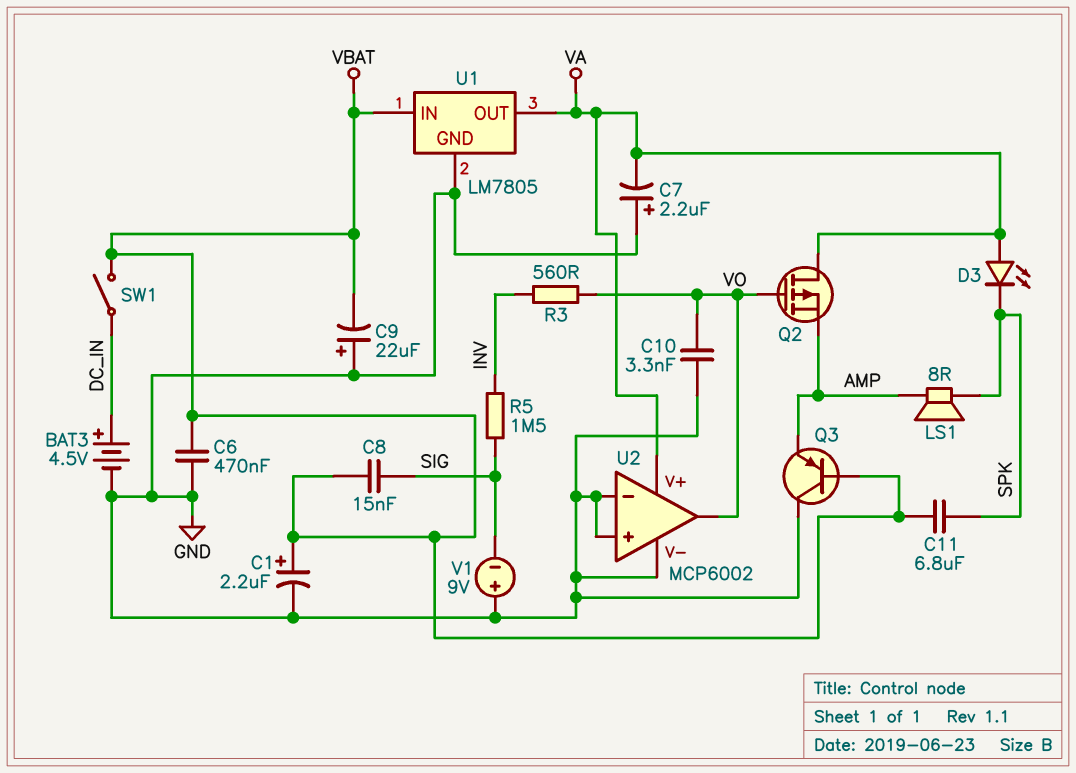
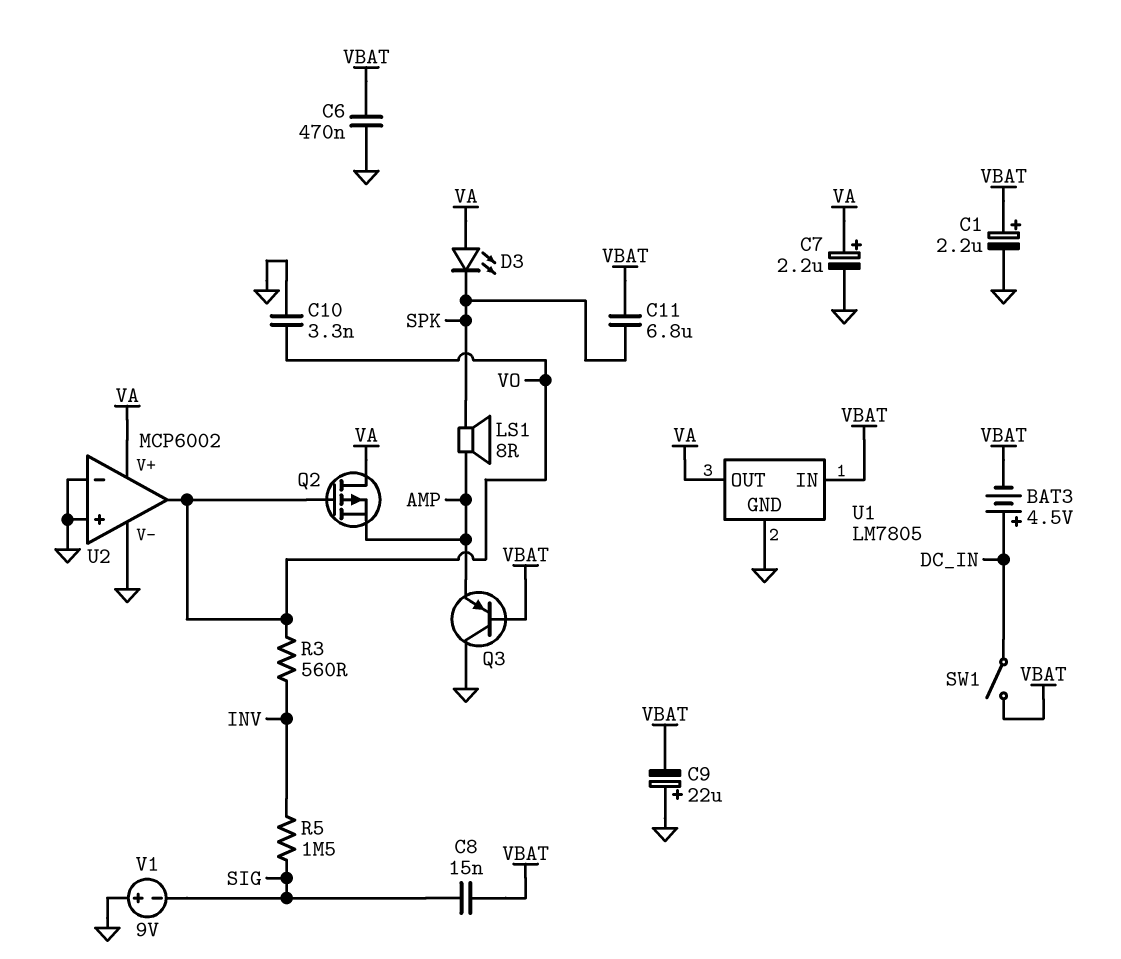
BAT3: 4.5V (plus DC_IN, minus GND) -> 4.5V (plus DC_IN, minus VBAT)
C7: 2.2uF (plus GND, minus VA) -> 2.2uF (plus VA, minus GND)

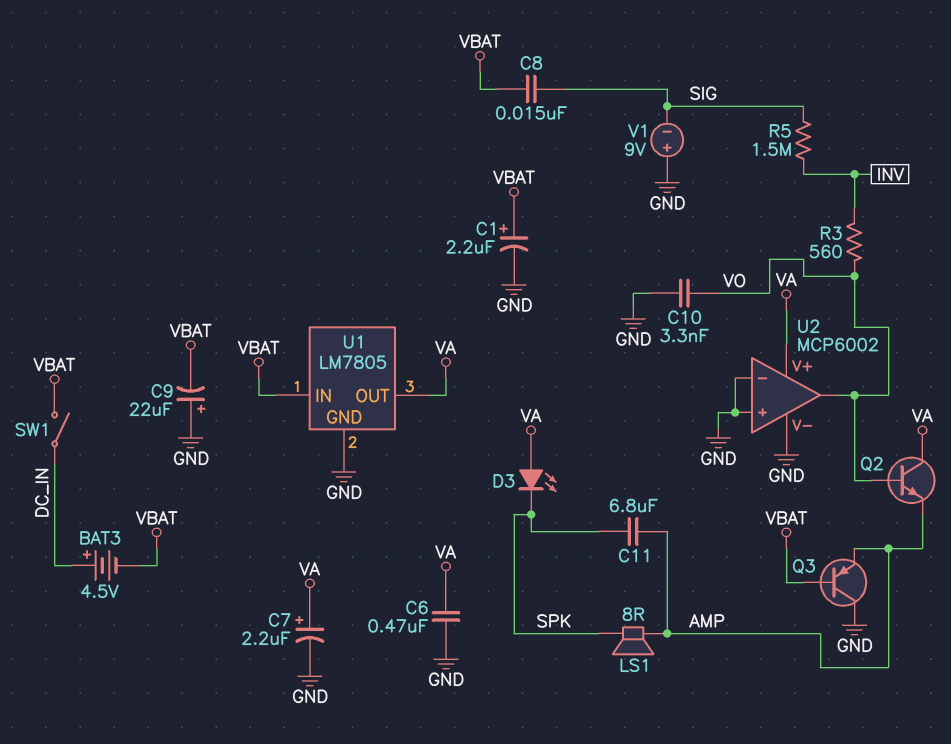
C6: 470nF (GND, VBAT) -> 470nF (GND, VA)
C11: 6.8uF (SPK, VBAT) -> 6.8uF (AMP, SPK)
Q2: PMOS (G VO, D VA, S AMP) -> NPN (B VO, C VA, E AMP)

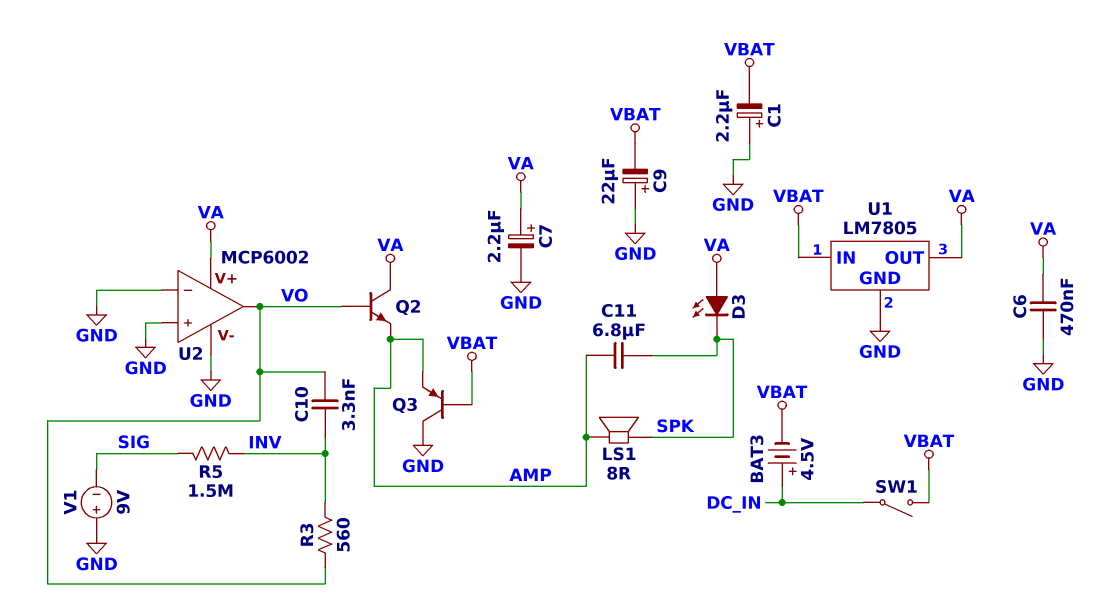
C1: 2.2uF (plus VBAT, minus GND) -> 2.2uF (plus GND, minus VBAT)
C8: 15nF (SIG, VBAT) -> none
C10: 3.3nF (GND, VO) -> 3.3nF (INV, VO)

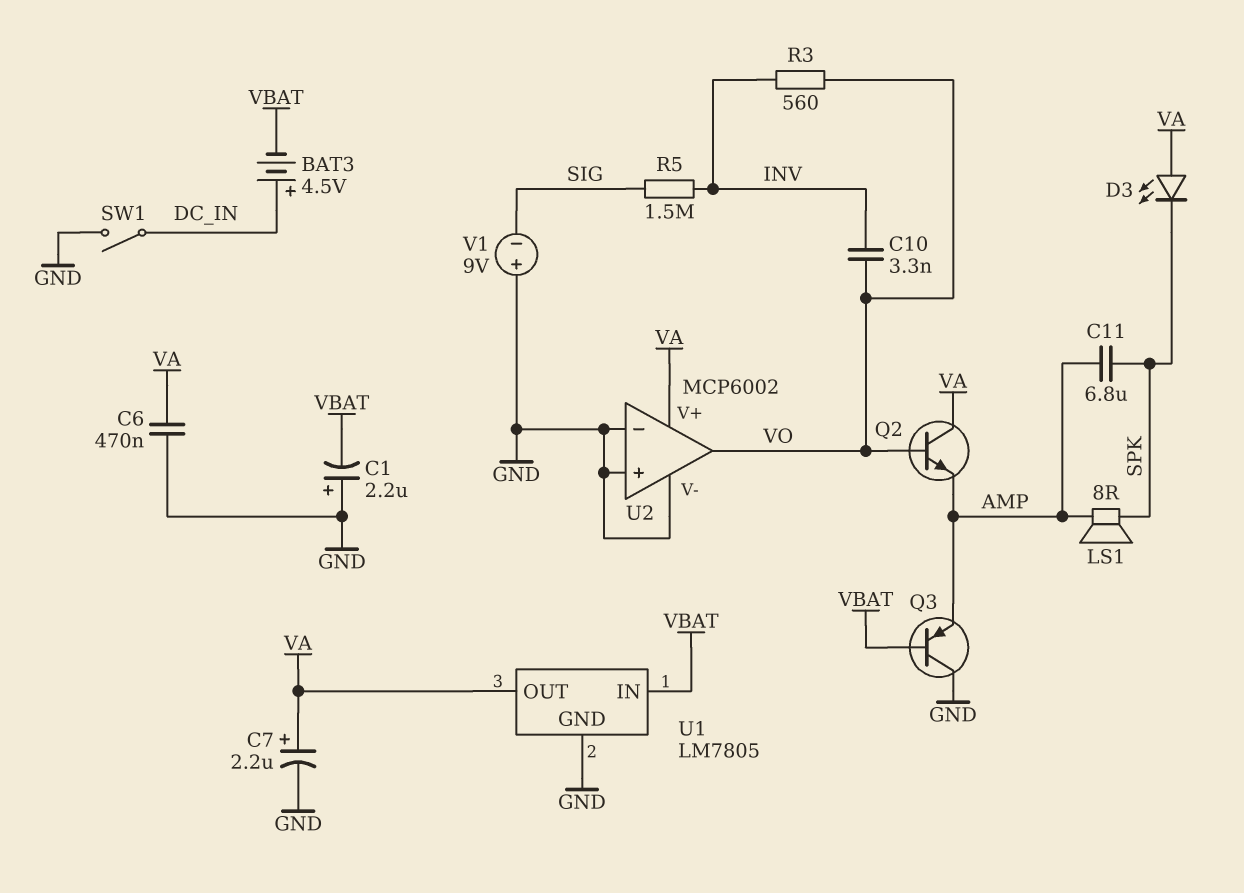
C9: 22uF (plus GND, minus VBAT) -> none
SW1: switch (DC_IN, VBAT) -> switch (DC_IN, GND)

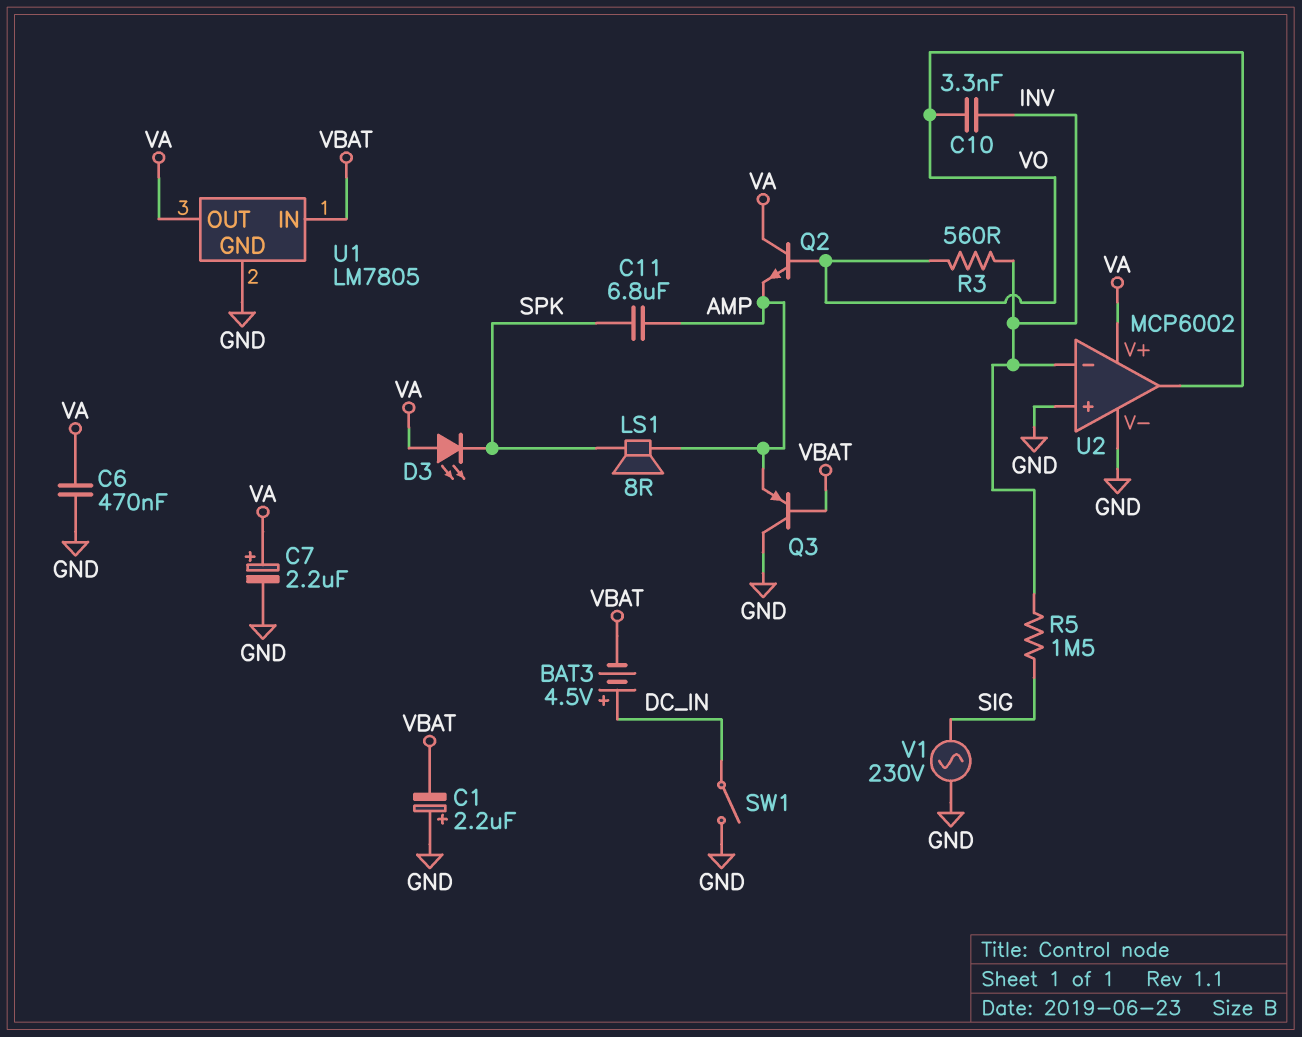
U2 pin in-: GND -> INV
V1: 9V (plus GND, minus SIG) -> AC 230V (GND, SIG)

